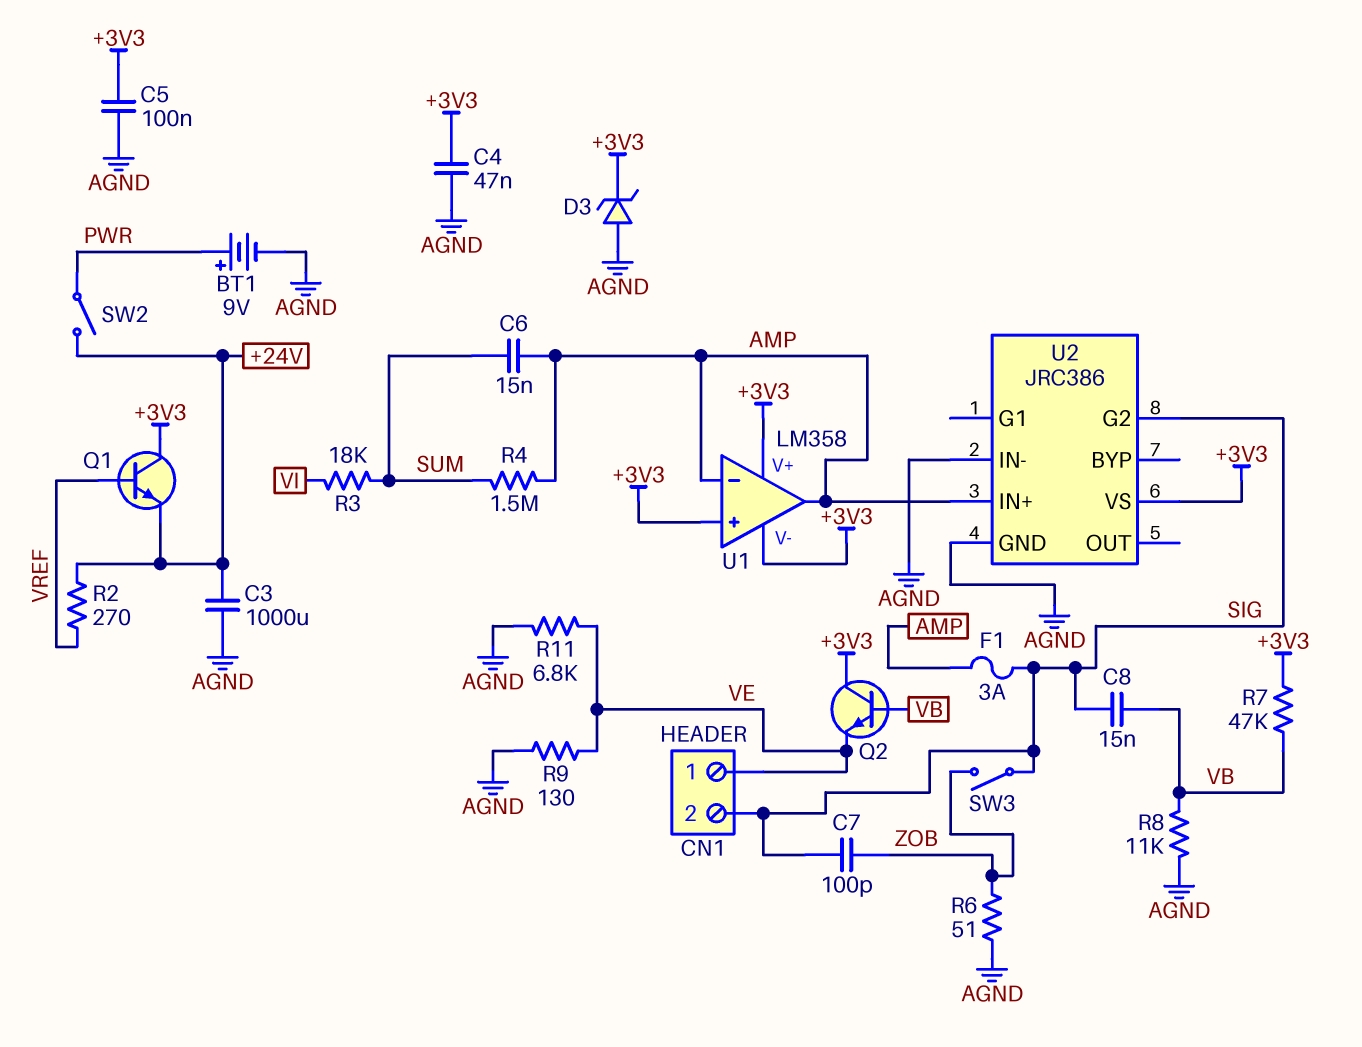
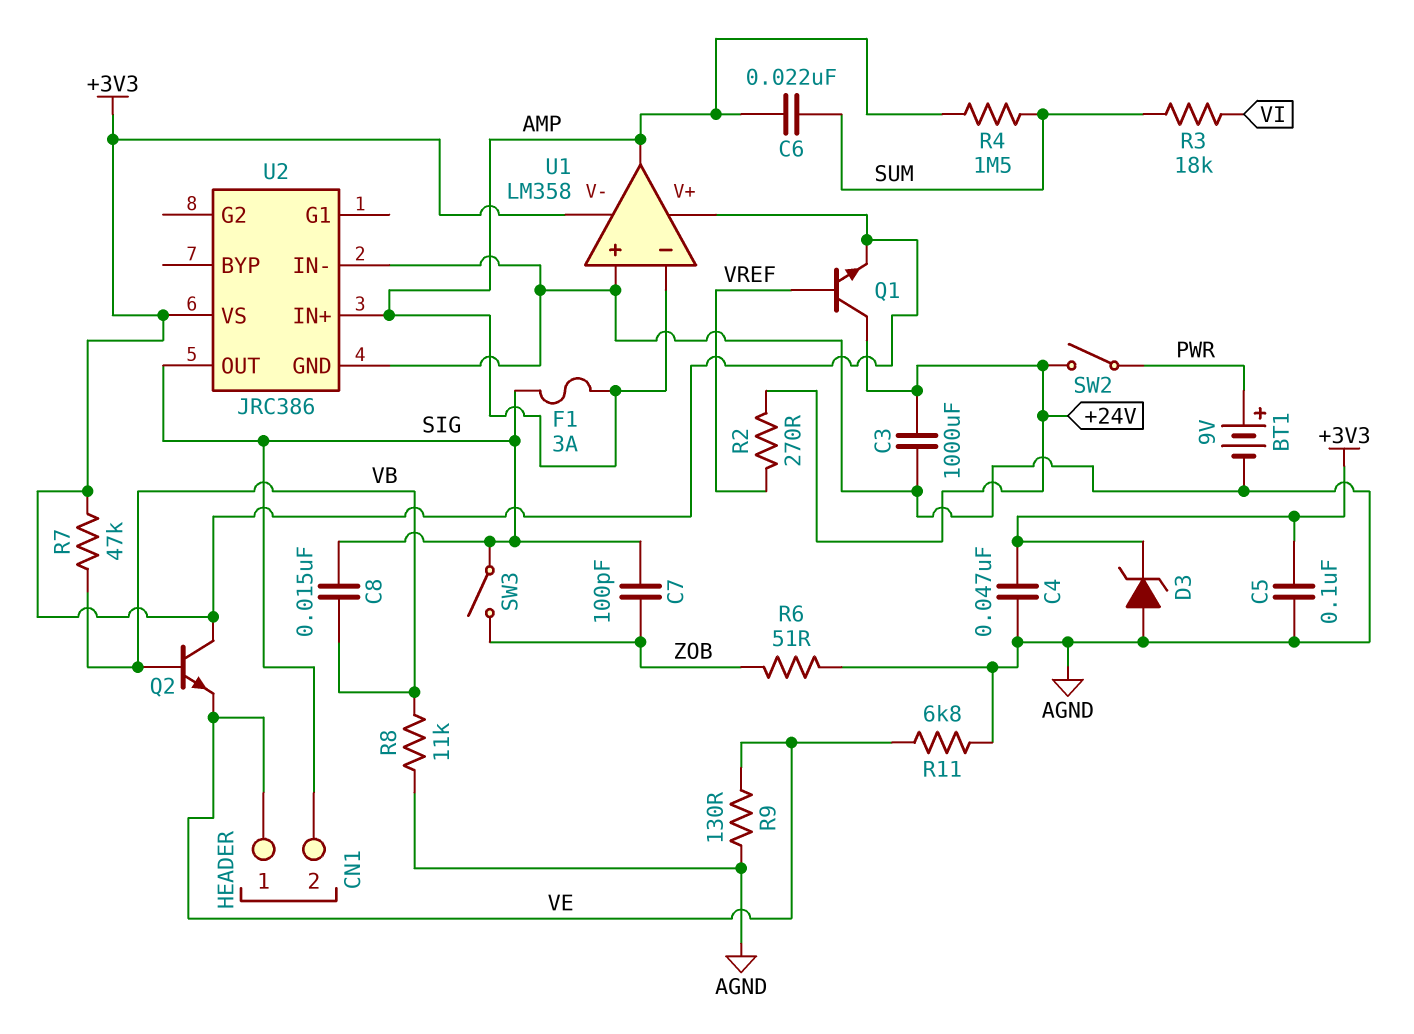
C6: 15nF (AMP, SUM) -> 22nF (AMP, SUM)
Q1: NPN (B VREF, C +3V3, E +24V) -> NPN (B VREF, C +24V, E +3V3)
U1 pin in+: +3V3 -> AGND
U2 pin G2: SIG -> none
U2 pin OUT: none -> SIG

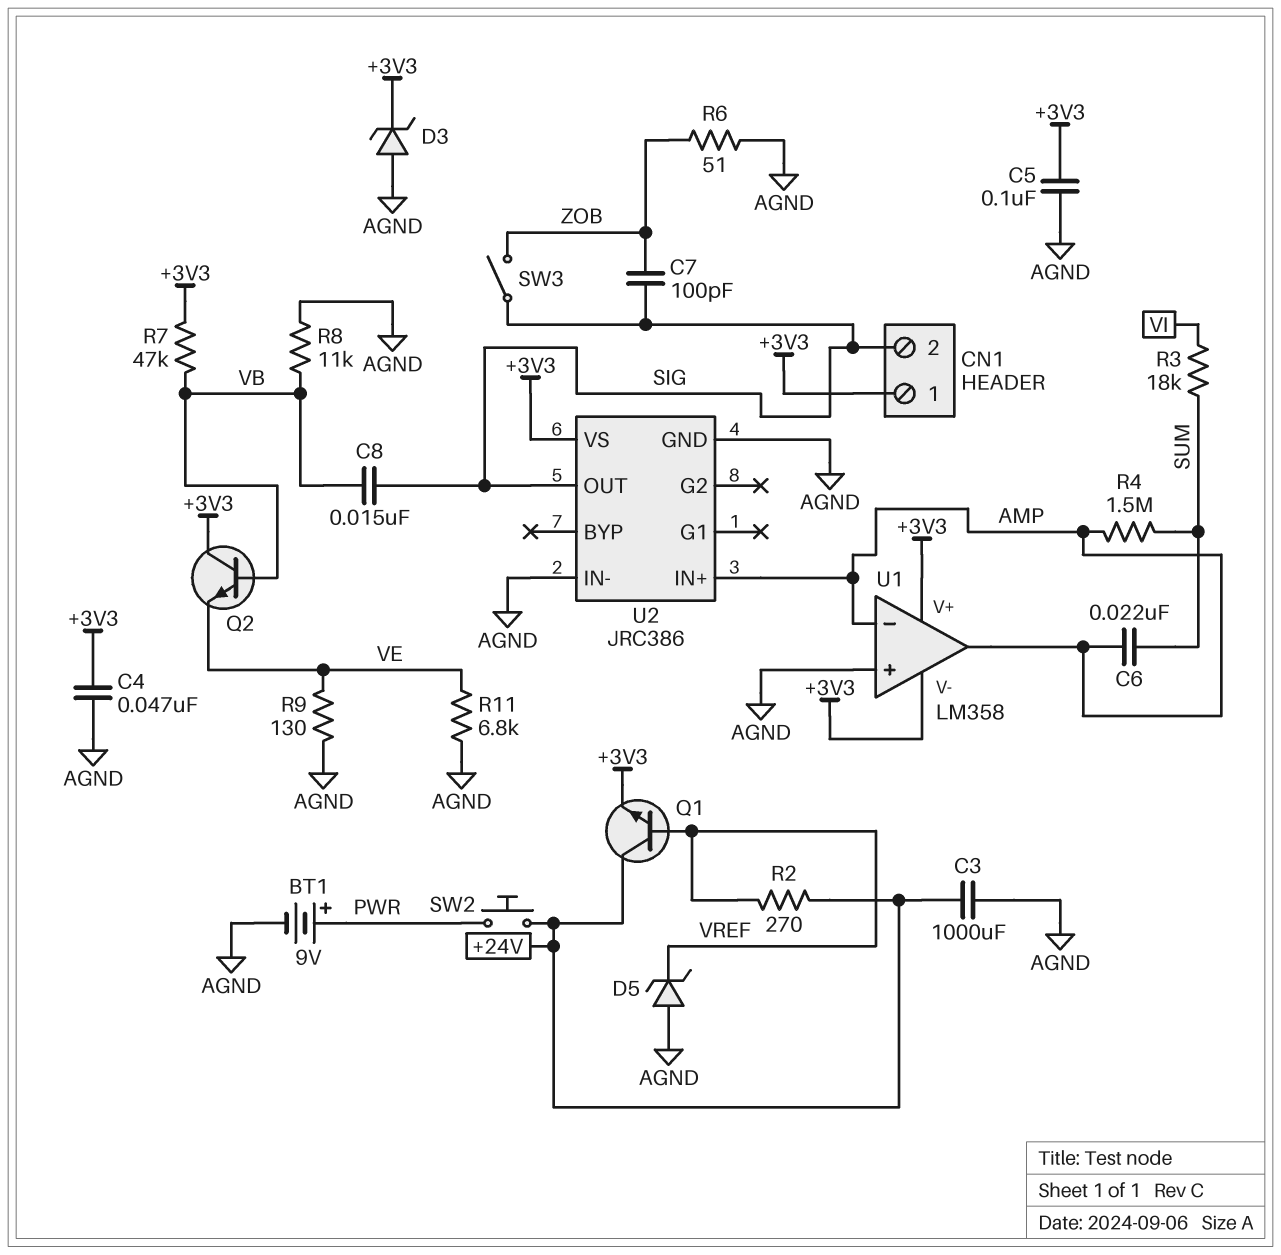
CN1 pin 1: VE -> +3V3
D5: none -> zener (A AGND, K VREF)
F1: 3A (AMP, SIG) -> none
SW2: switch (+24V, PWR) -> button (+24V, PWR)

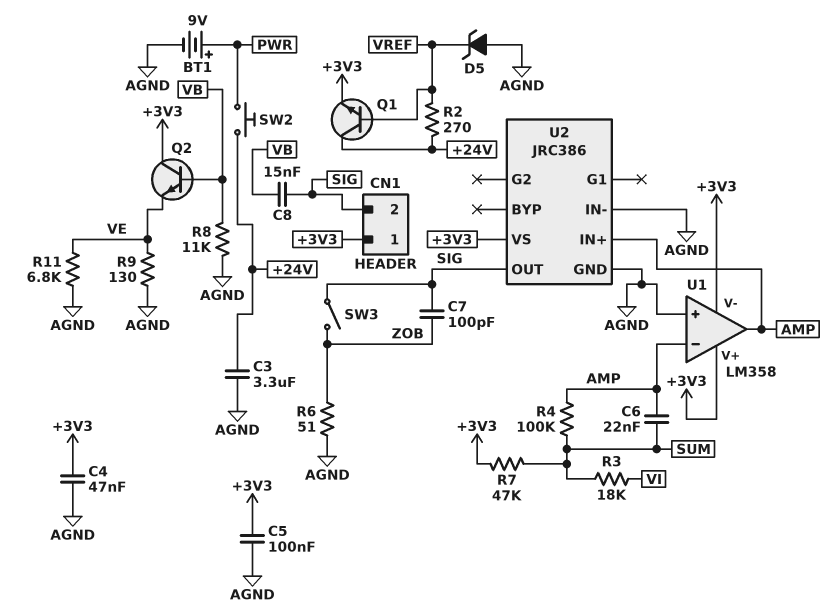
C3: 1000uF (+24V, AGND) -> 3.3uF (+24V, AGND)
D3: zener (A AGND, K +3V3) -> none
R4: 1.5M (AMP, SUM) -> 100k (AMP, SUM)
R7: 47k (+3V3, VB) -> 47k (+3V3, SUM)

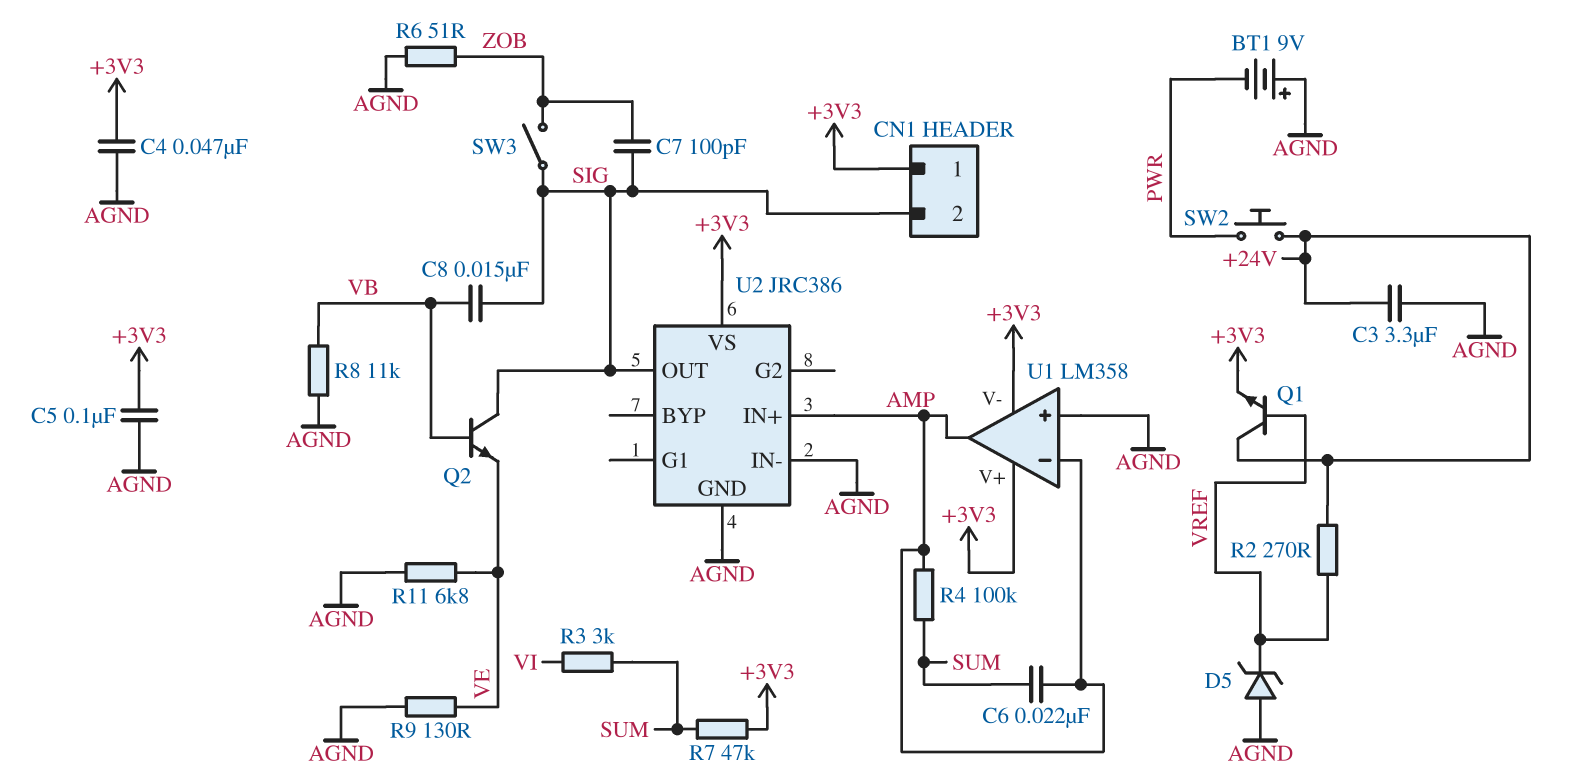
BT1: 9V (plus PWR, minus AGND) -> 9V (plus AGND, minus PWR)
Q2: NPN (B VB, C +3V3, E VE) -> NPN (B VB, C SIG, E VE)
R3: 18k (SUM, VI) -> 3k (SUM, VI)

